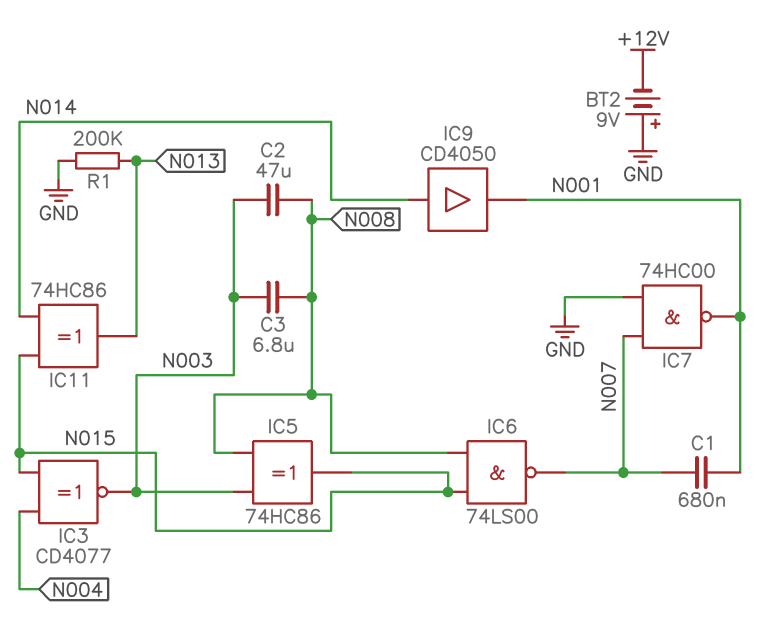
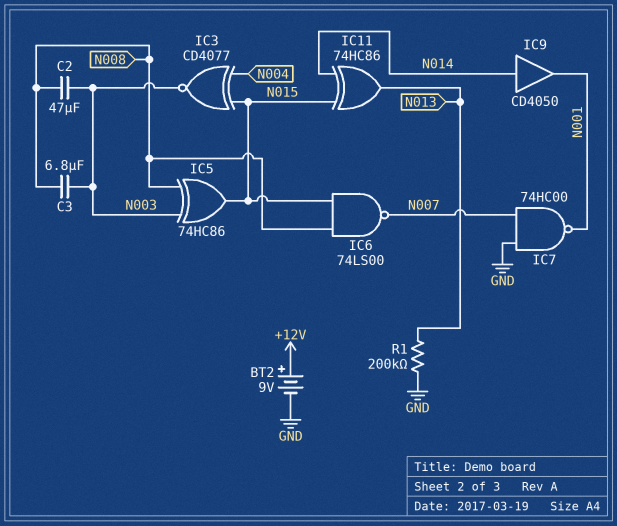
BT2: 9V (plus GND, minus +12V) -> 9V (plus +12V, minus GND)
C1: 680nF (N001, N007) -> none

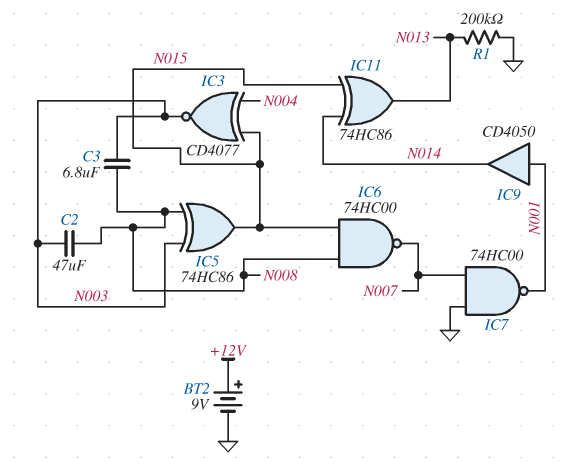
IC6: NAND 74LS00 (in N008, in N015, out N007) -> NAND 74HC00 (in N008, in N015, out N007)
IC9: buffer CD4050 (in N014, out N001) -> buffer CD4050 (in N001, out N014)

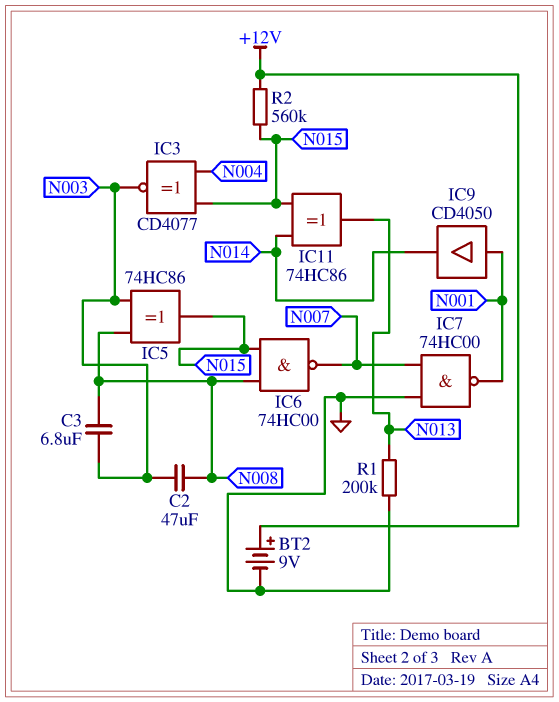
R2: none -> 560k (+12V, N015)

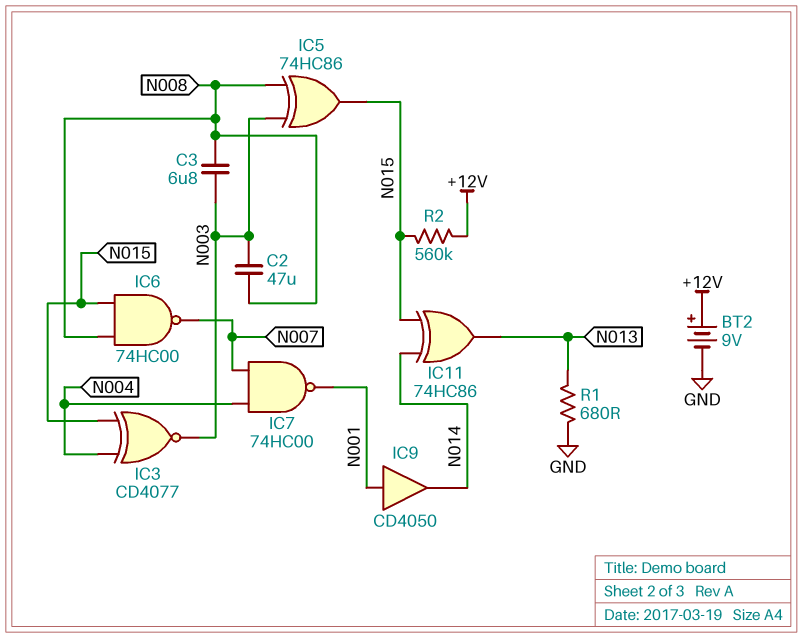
IC7: NAND 74HC00 (in GND, in N007, out N001) -> NAND 74HC00 (in N004, in N007, out N001)
R1: 200k (GND, N013) -> 680 (GND, N013)

